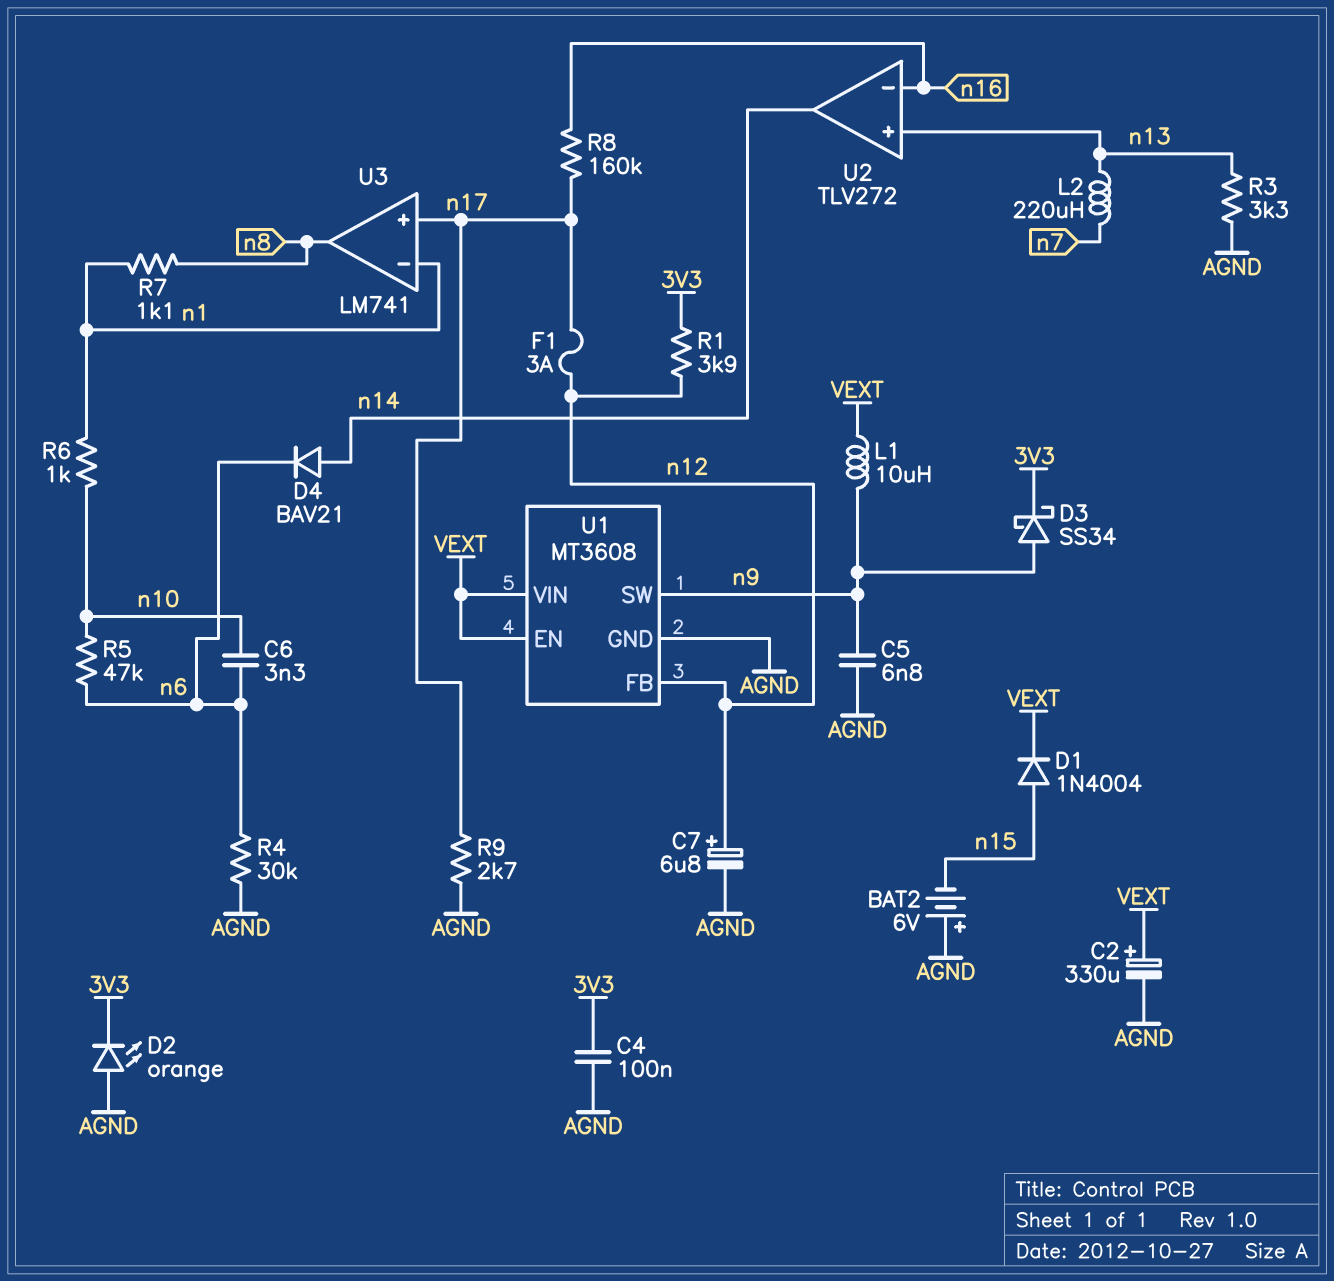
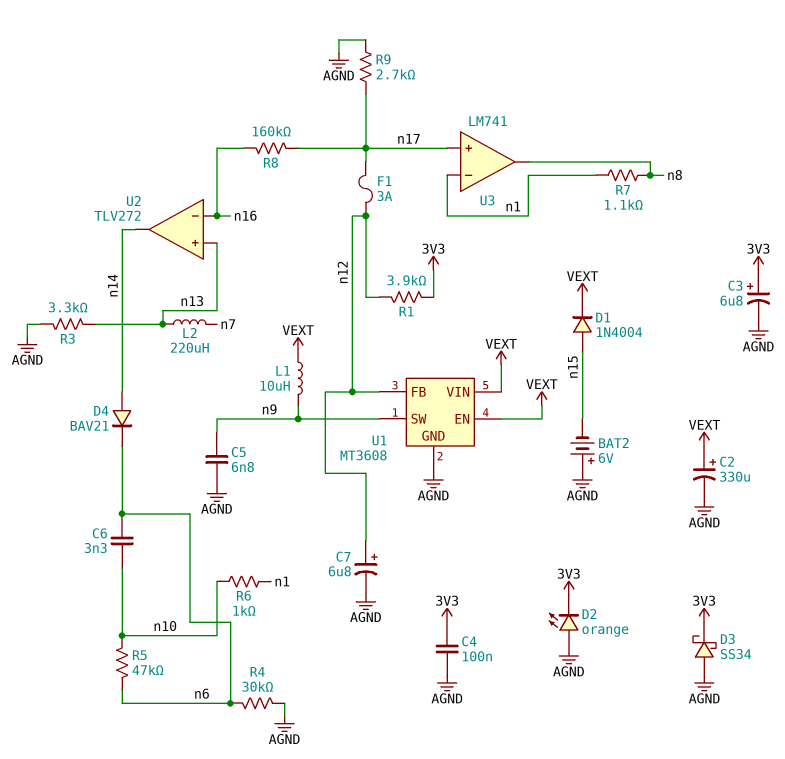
C3: none -> 6.8uF (plus 3V3, minus AGND)
D3: schottky SS34 (A n9, K 3V3) -> schottky SS34 (A AGND, K 3V3)

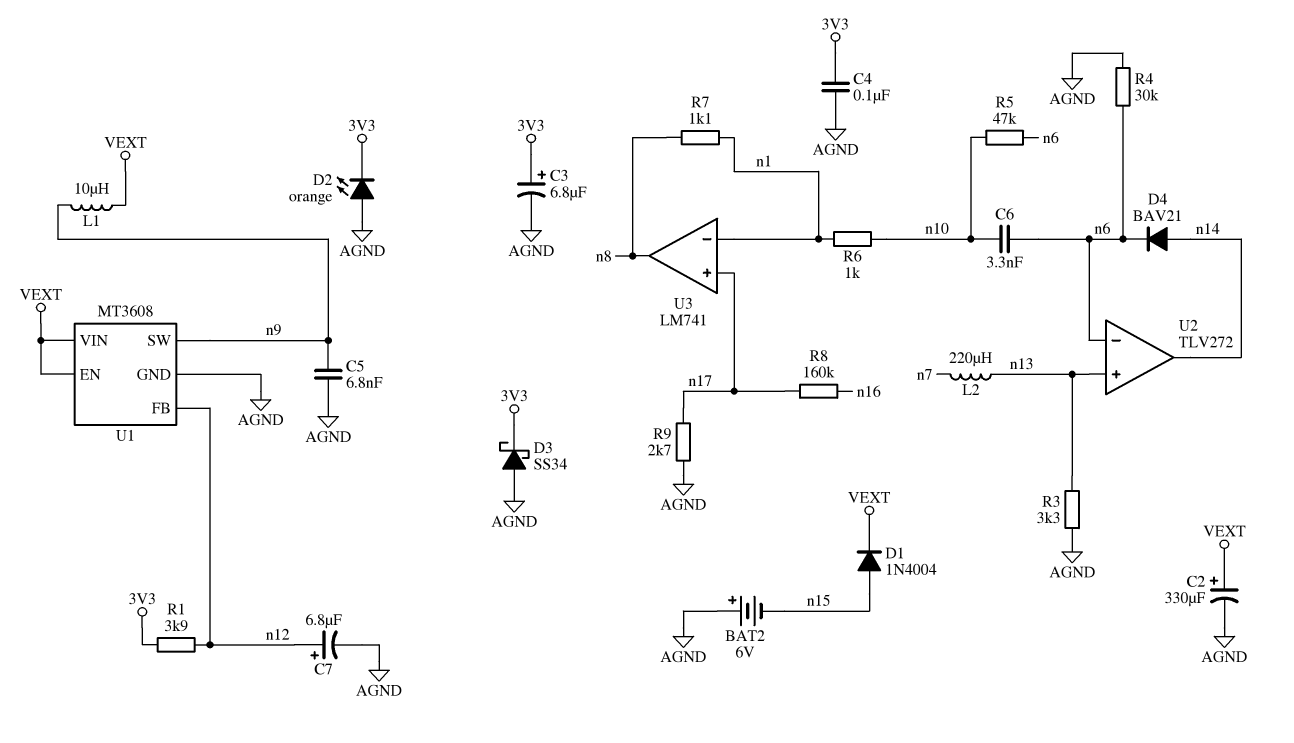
F1: 3A (n12, n17) -> none
U2 pin in-: n16 -> n6

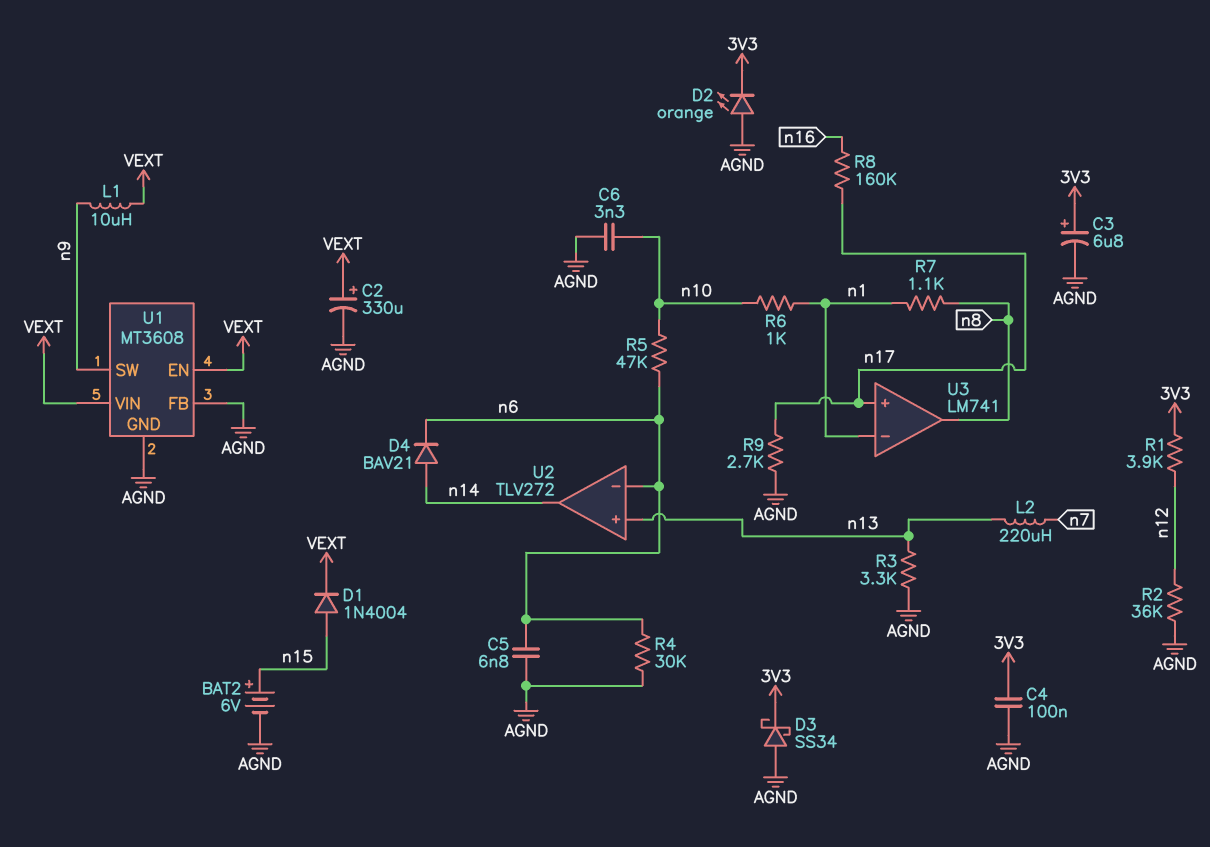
BAT2: 6V (plus AGND, minus n15) -> 6V (plus n15, minus AGND)
C5: 6.8nF (AGND, n9) -> 6.8nF (AGND, n6)
C6: 3.3nF (n6, n10) -> 3.3nF (AGND, n10)
C7: 6.8uF (plus n12, minus AGND) -> none
R2: none -> 36k (AGND, n12)
U1 pin FB: n12 -> AGND

